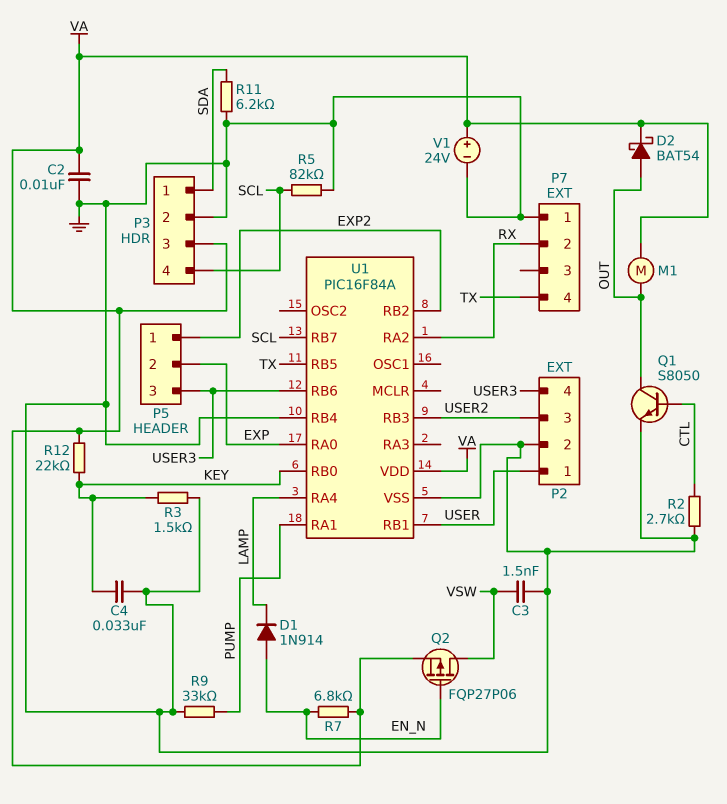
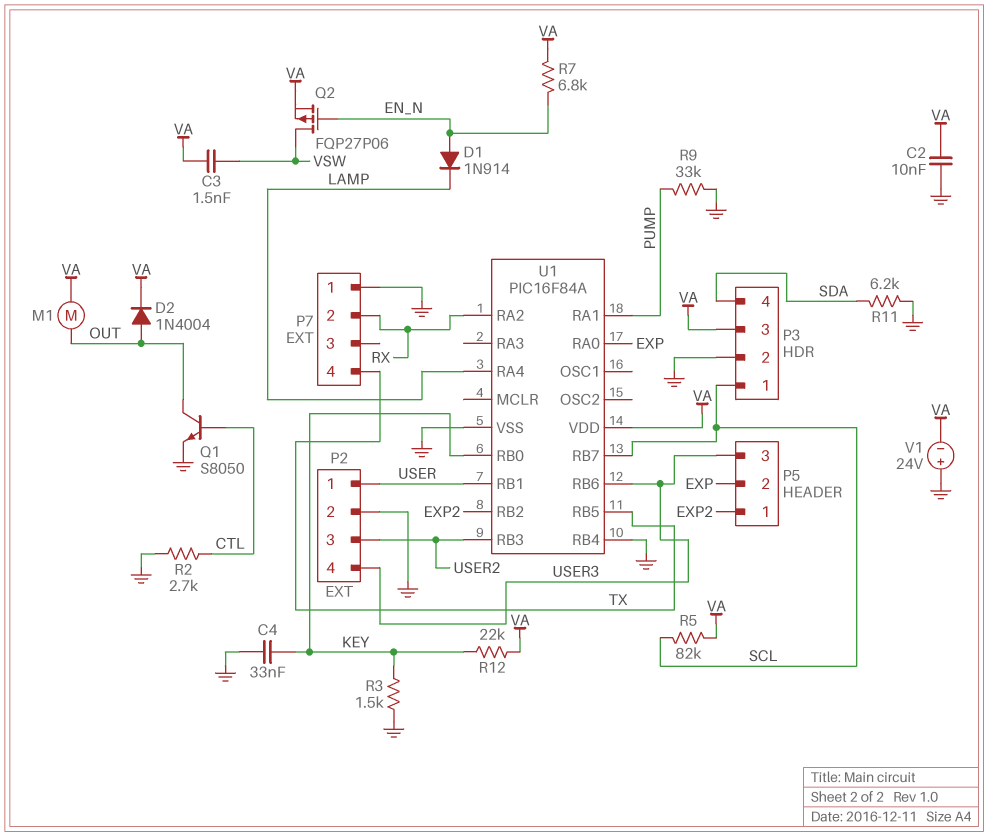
C3: 1.5nF (GND, VSW) -> 1.5nF (VA, VSW)
D2: schottky BAT54 (A OUT, K VA) -> diode 1N4004 (A OUT, K VA)
P3 pin 1: SDA -> SCL
P3 pin 4: SCL -> SDA
R5: 82k (GND, SCL) -> 82k (SCL, VA)
V1: 24V (plus VA, minus GND) -> 24V (plus GND, minus VA)

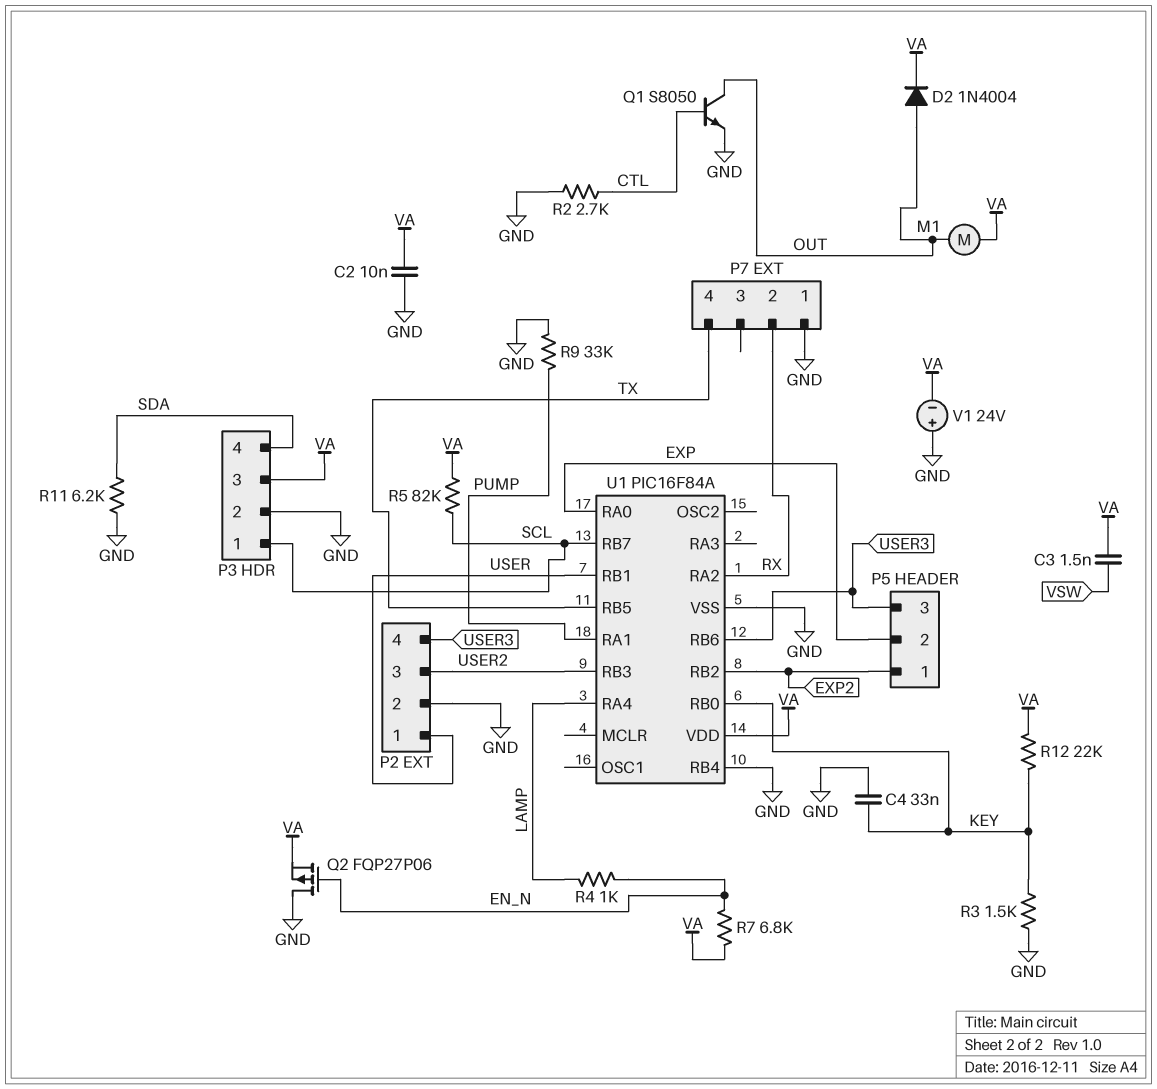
D1: diode 1N914 (A EN_N, K LAMP) -> none
Q2: PMOS FQP27P06 (G EN_N, D VSW, S VA) -> PMOS FQP27P06 (G EN_N, D GND, S VA)
R4: none -> 1k (EN_N, LAMP)

